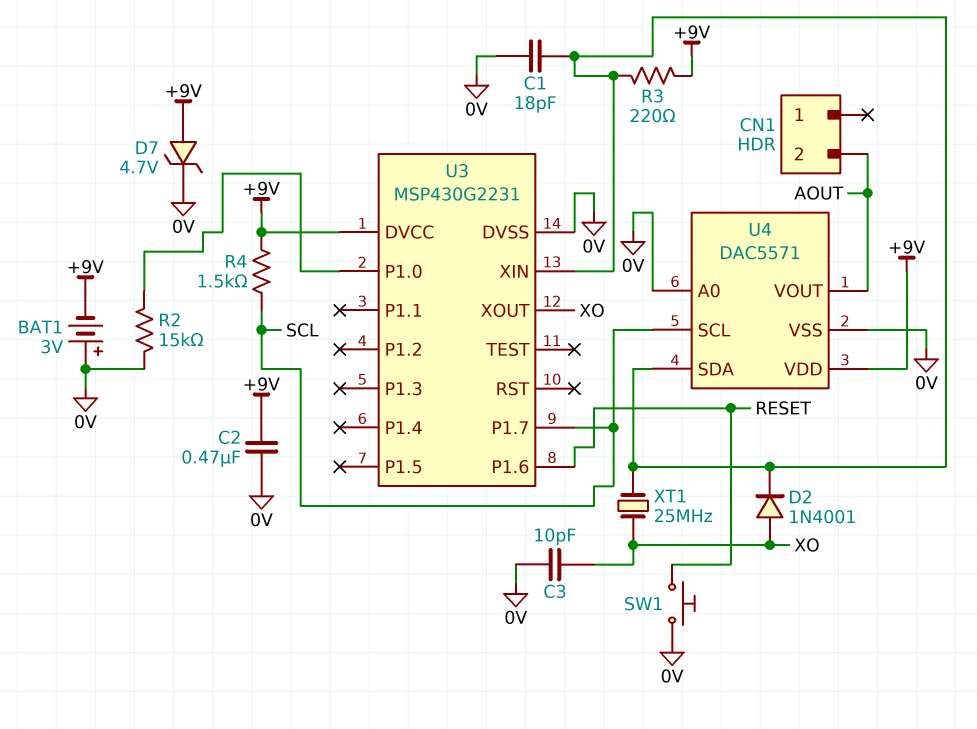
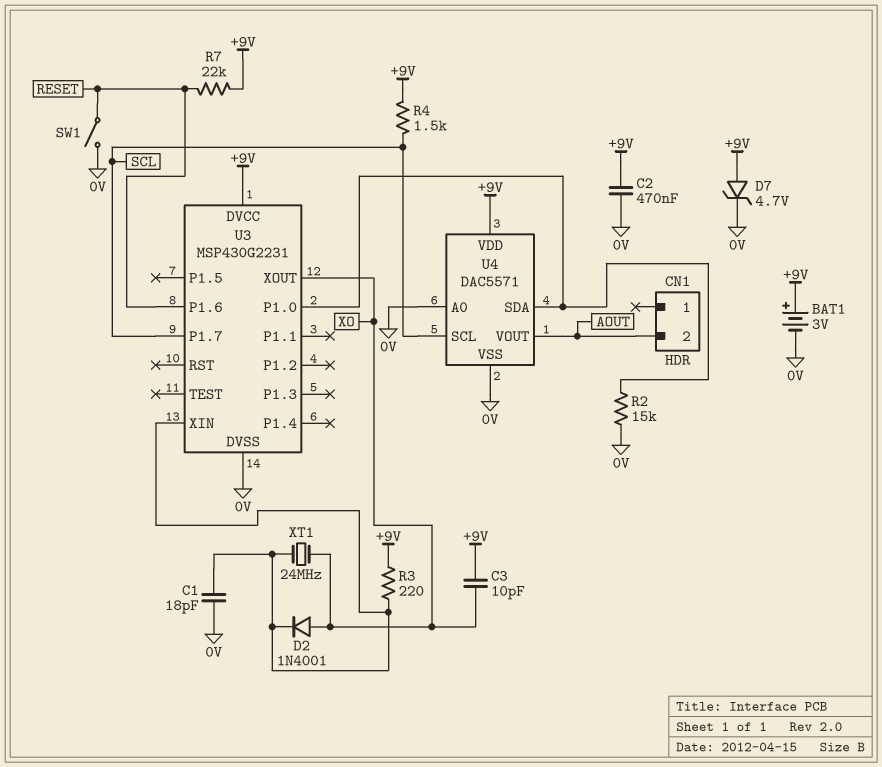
BAT1: 3V (plus 0V, minus +9V) -> 3V (plus +9V, minus 0V)
C3: 10pF (0V, XO) -> 10pF (+9V, XO)
R7: none -> 22k (+9V, RESET)
SW1: button (0V, RESET) -> switch (0V, RESET)
U4 pin SDA: U3/XIN -> U3/P1.0
XT1: 25MHz (U3/XIN, XO) -> 24MHz (U3/XIN, XO)

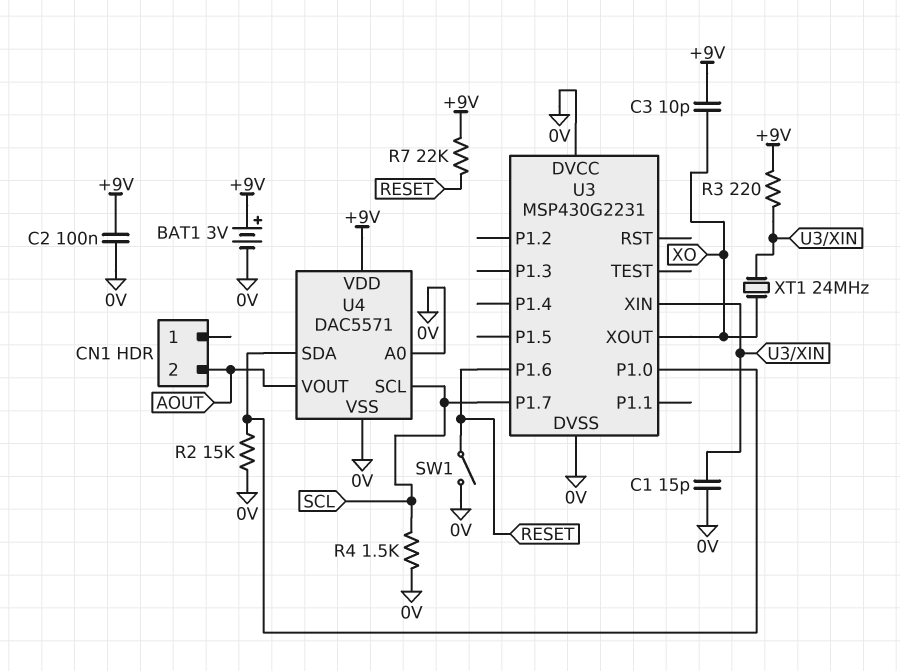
C1: 18pF (0V, U3/XIN) -> 15pF (0V, U3/XIN)
C2: 470nF (+9V, 0V) -> 100nF (+9V, 0V)
D2: diode 1N4001 (A XO, K U3/XIN) -> none
D7: zener 4.7V (A +9V, K 0V) -> none
R4: 1.5k (+9V, SCL) -> 1.5k (0V, SCL)
U3 pin DVCC: +9V -> 0V

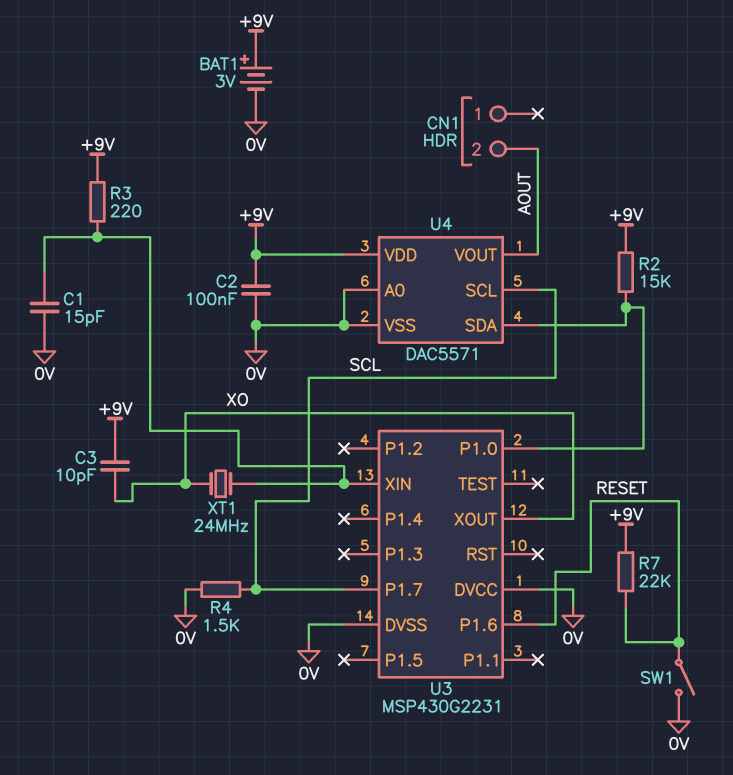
R2: 15k (0V, U3/P1.0) -> 15k (+9V, U3/P1.0)

